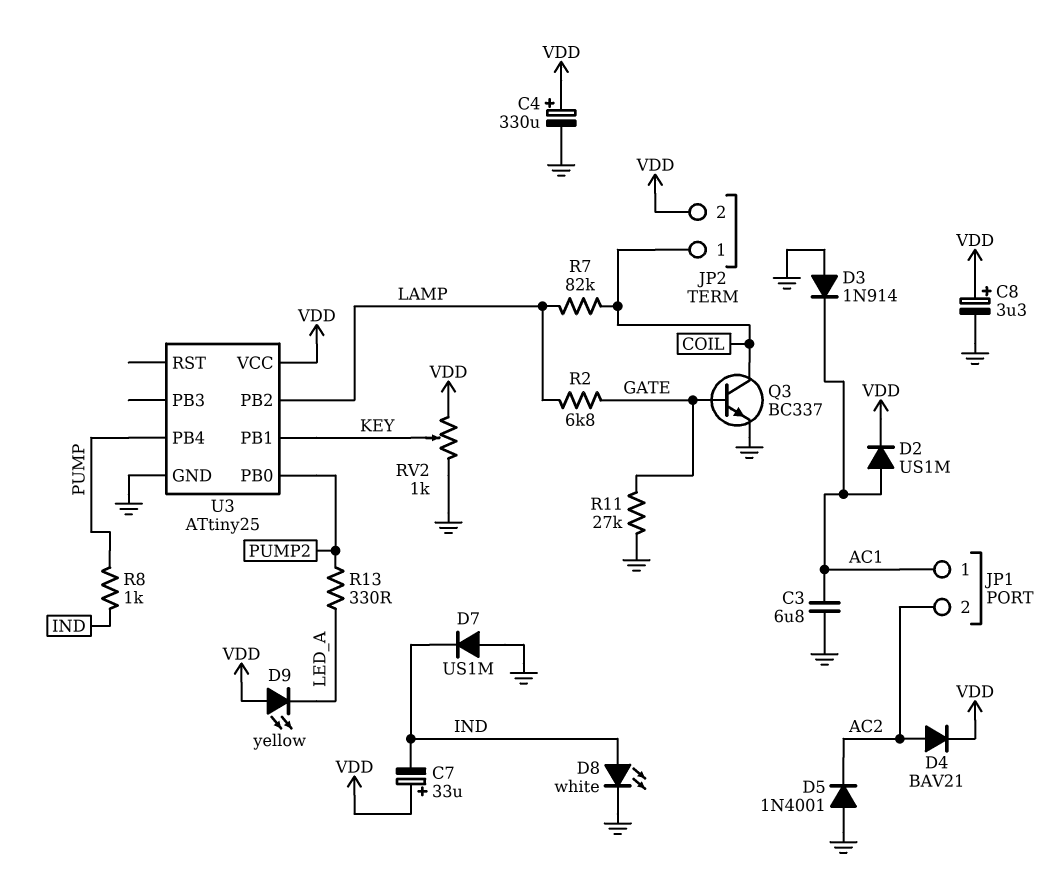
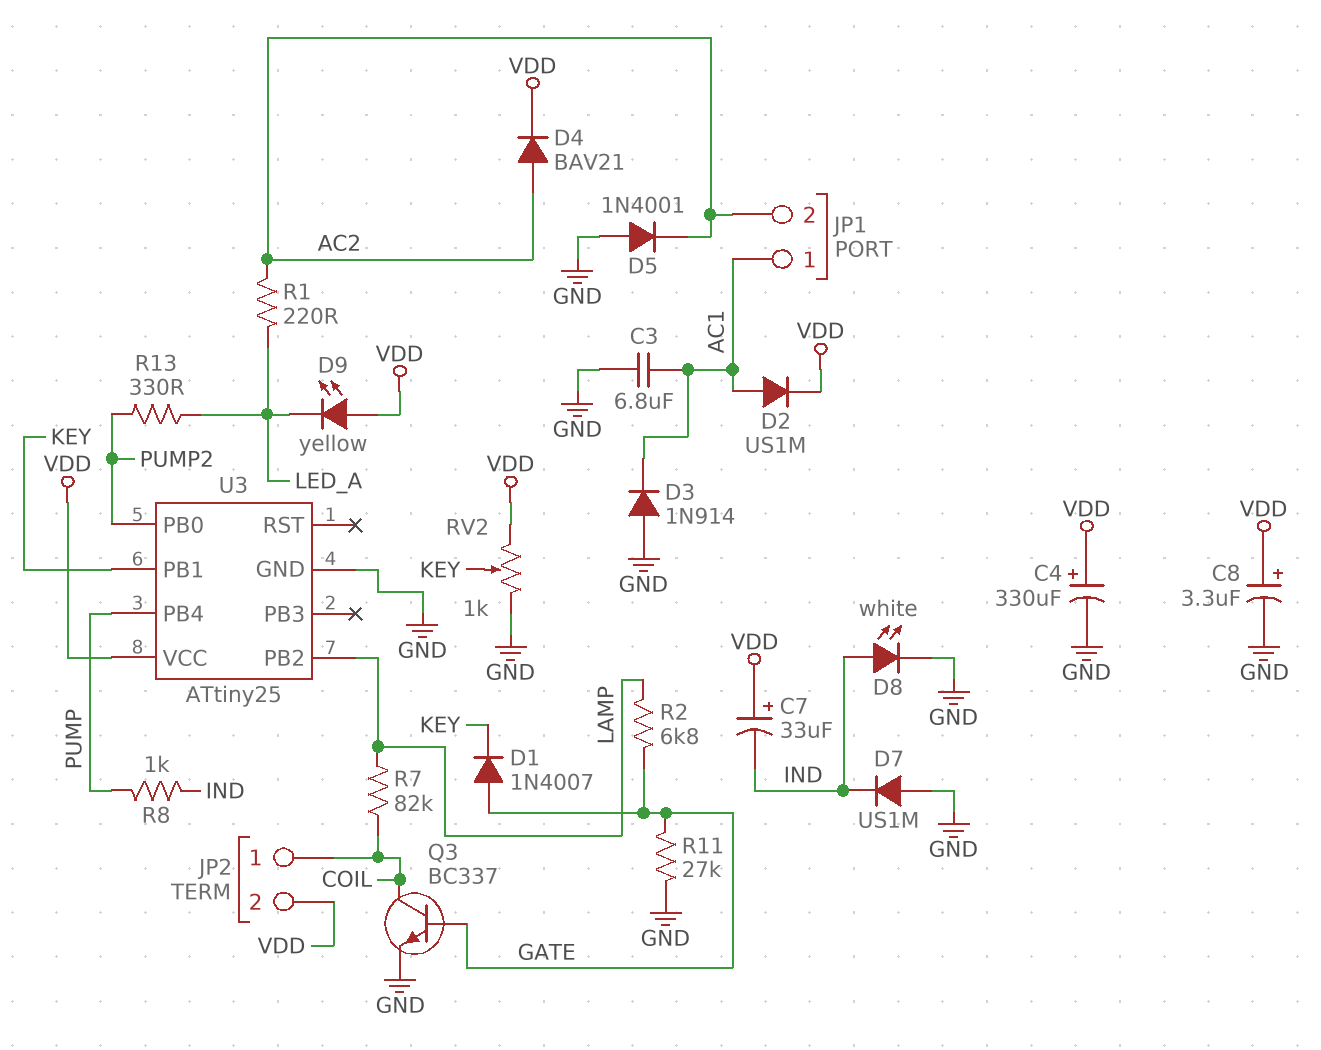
D1: none -> diode 1N4007 (A GATE, K KEY)
R1: none -> 220 (AC2, LED_A)

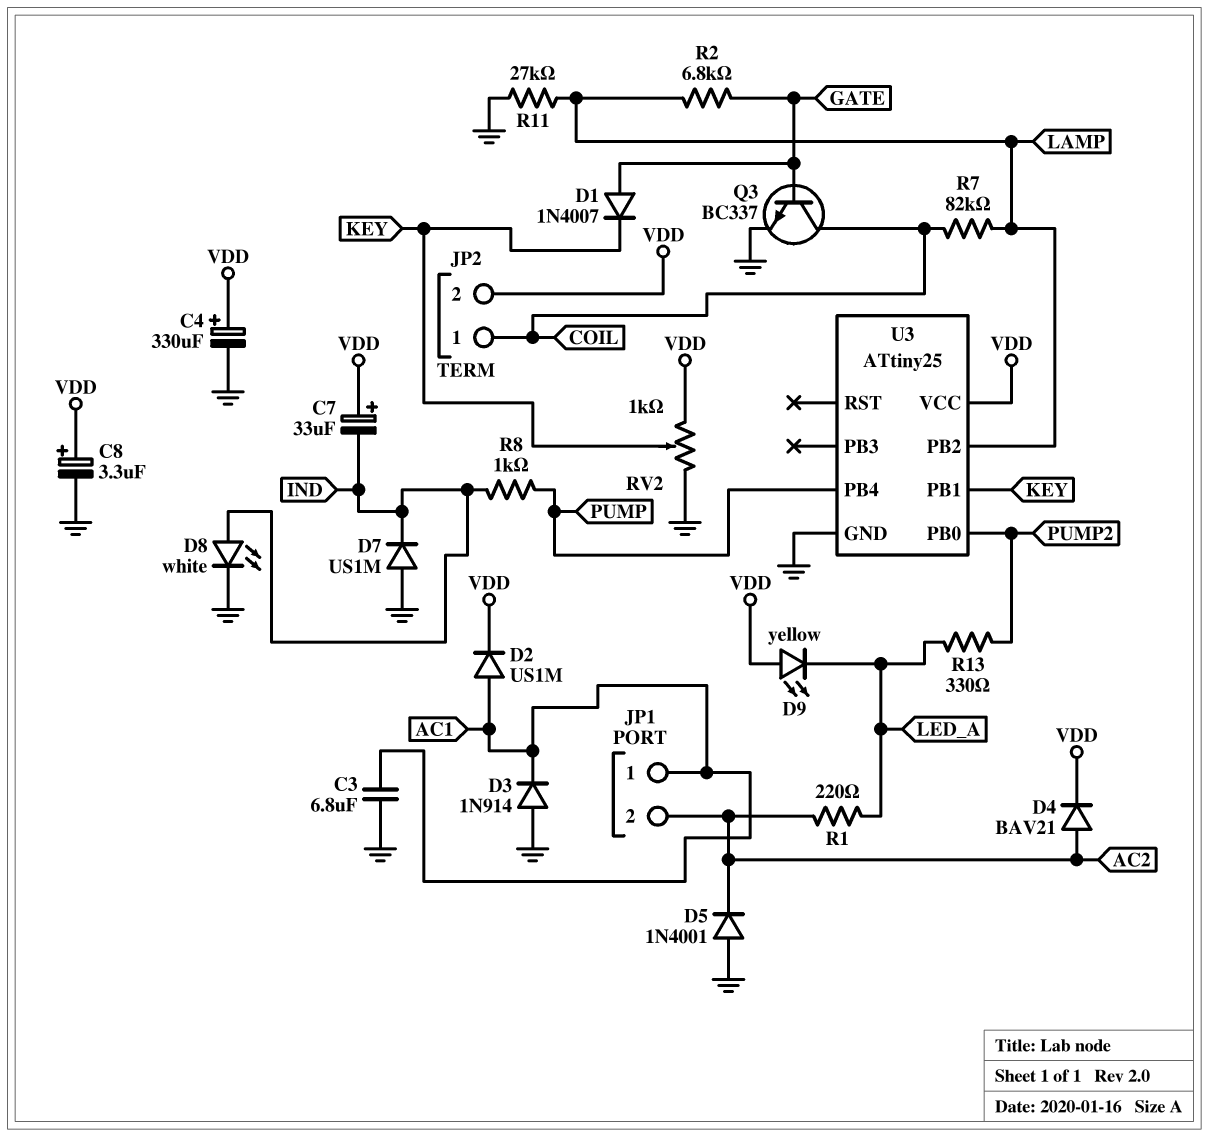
R11: 27k (GATE, GND) -> 27k (GND, LAMP)

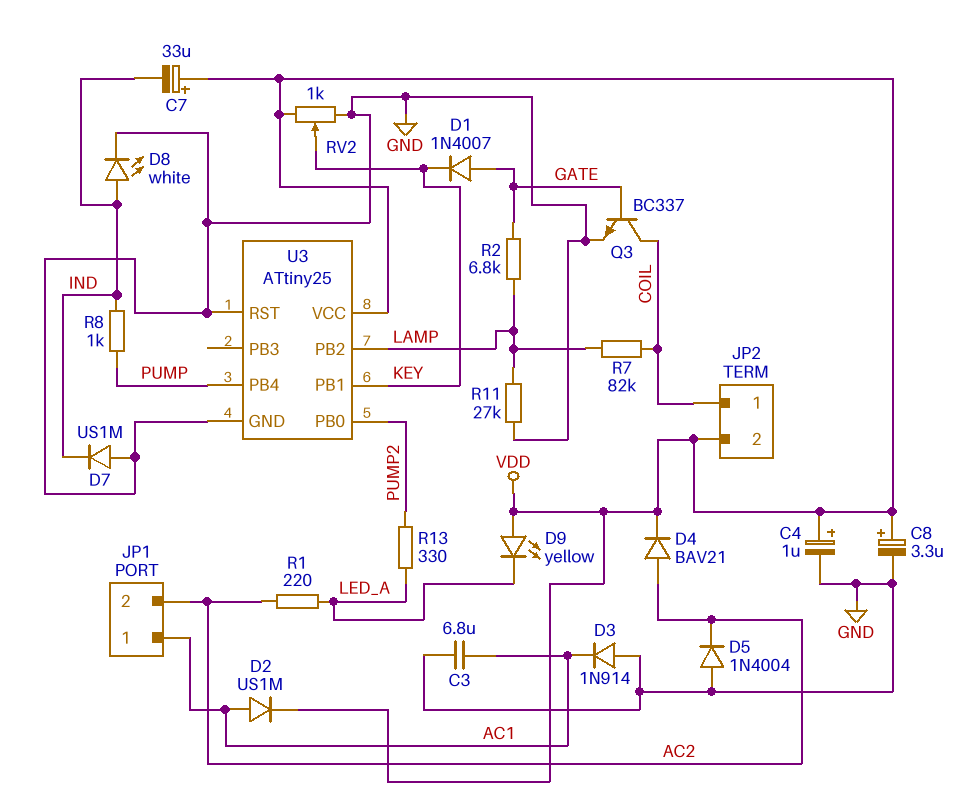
C4: 330uF (plus VDD, minus GND) -> 1uF (plus VDD, minus GND)
D5: diode 1N4001 (A GND, K AC2) -> diode 1N4004 (A GND, K AC2)
U3 pin RST: none -> GND

